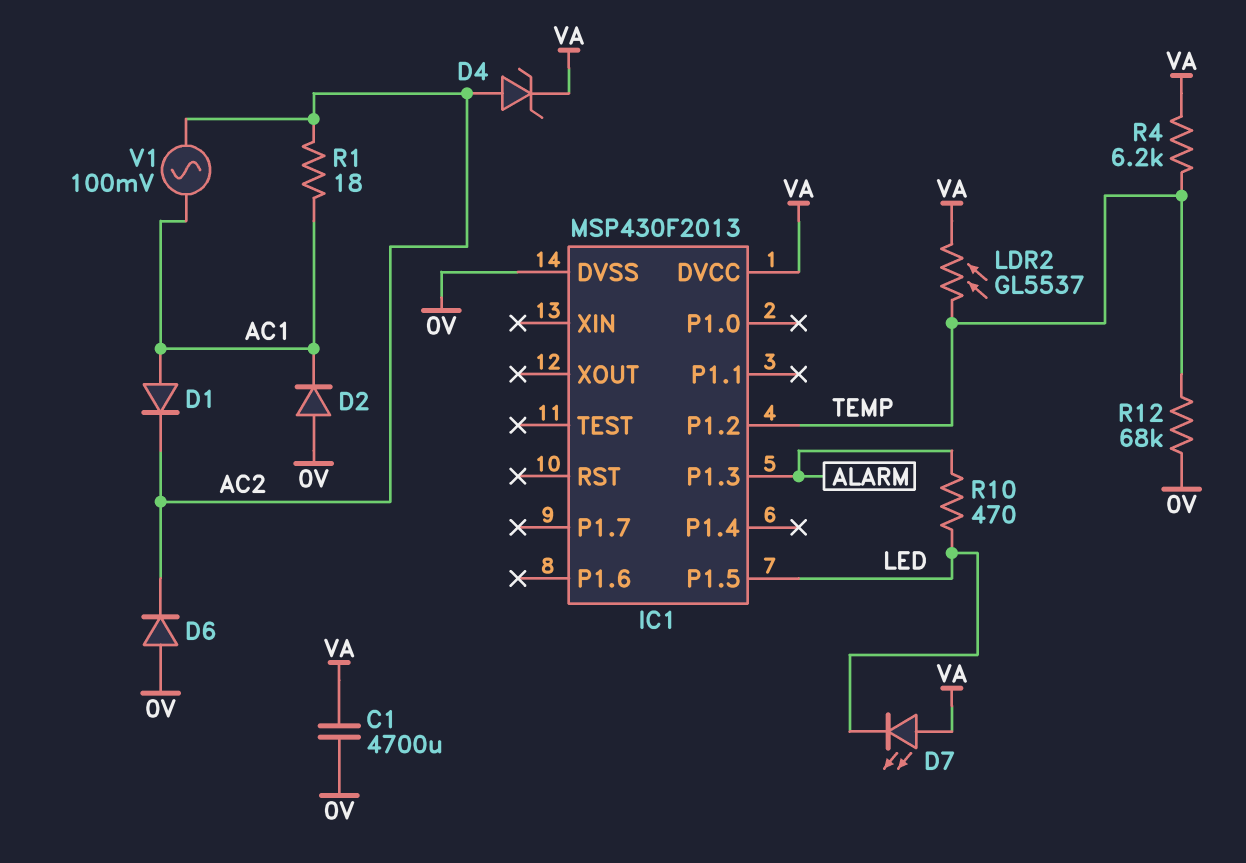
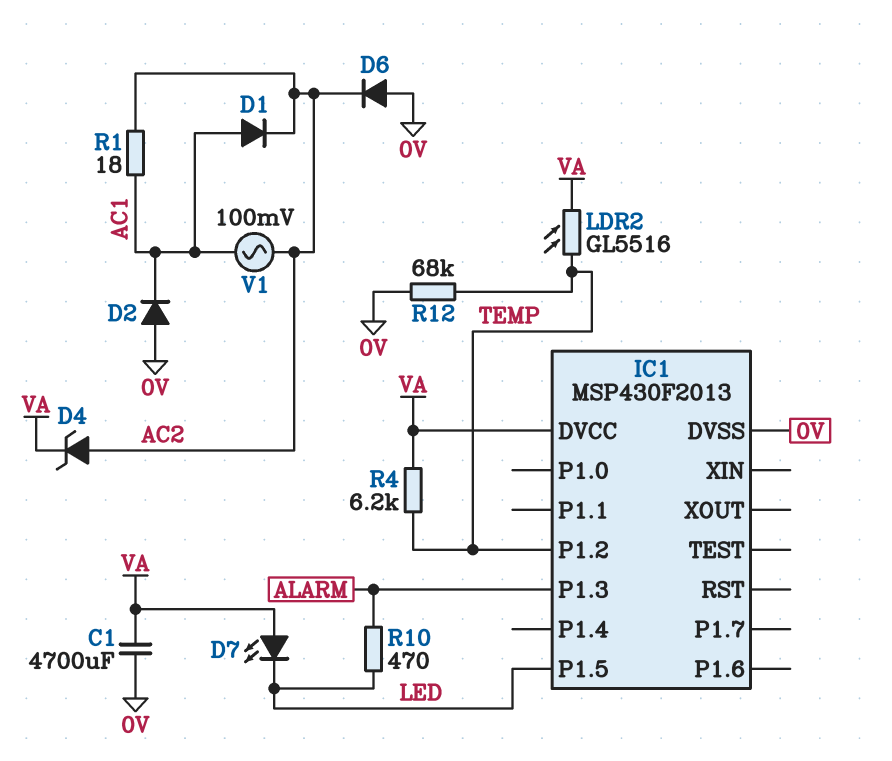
LDR2: GL5537 (TEMP, VA) -> GL5516 (TEMP, VA)

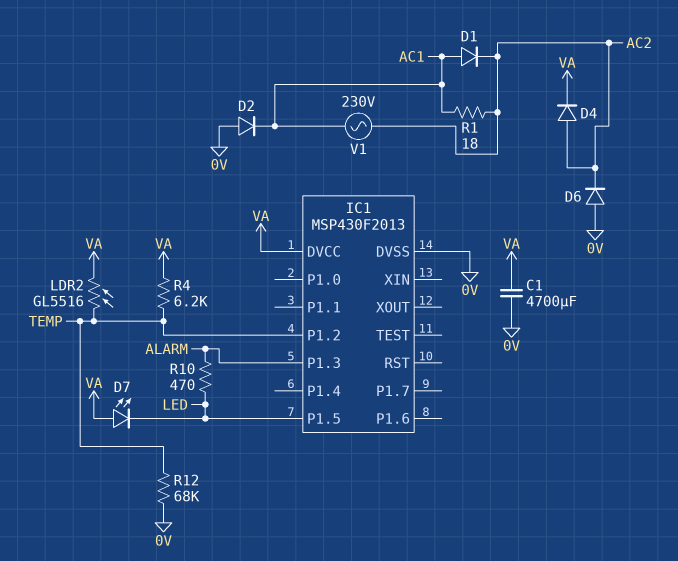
D4: zener (A AC2, K VA) -> diode (A AC2, K VA)
V1: AC 100mV (AC1, AC2) -> AC 230V (AC1, AC2)

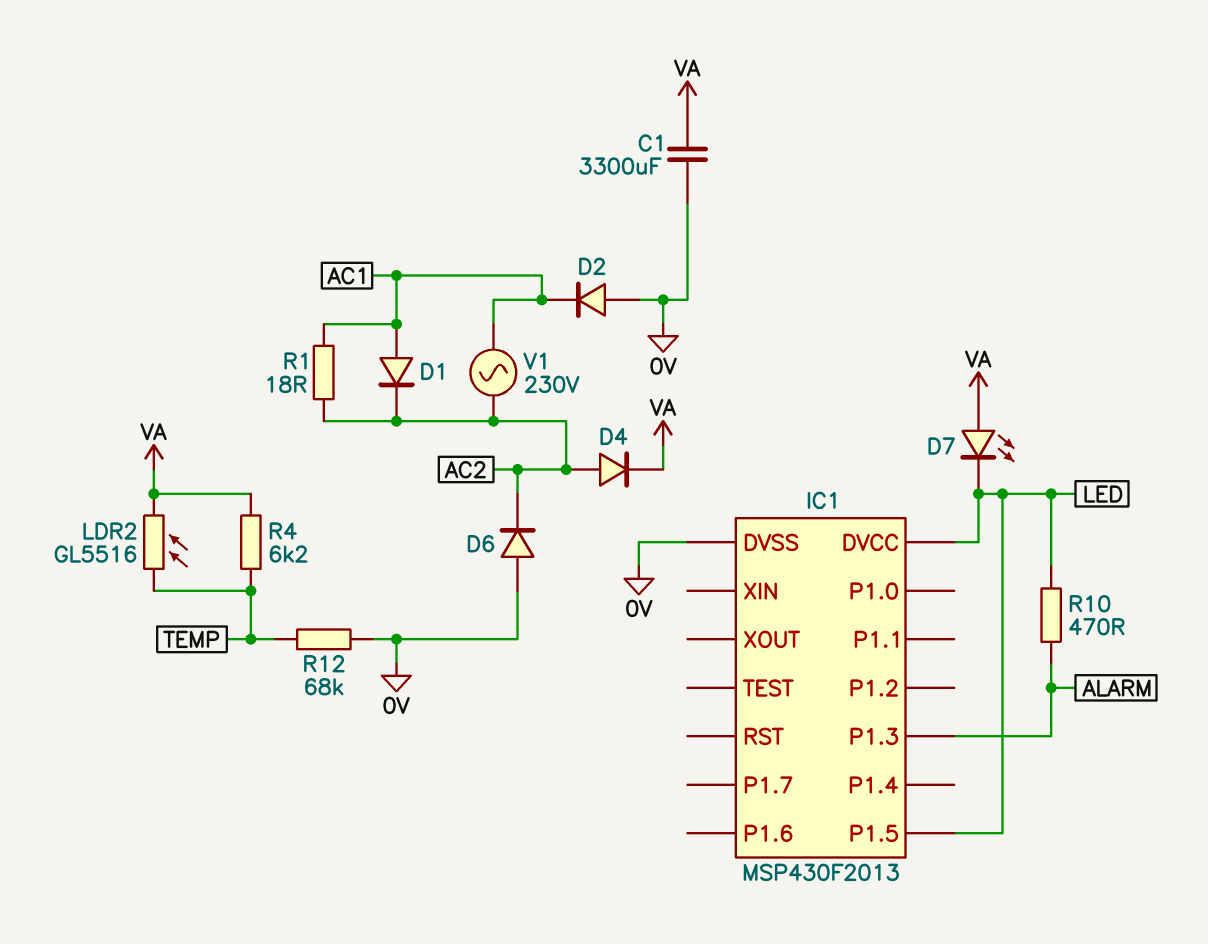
C1: 4700uF (0V, VA) -> 3300uF (0V, VA)
IC1 pin DVCC: VA -> LED
IC1 pin P1.2: TEMP -> none

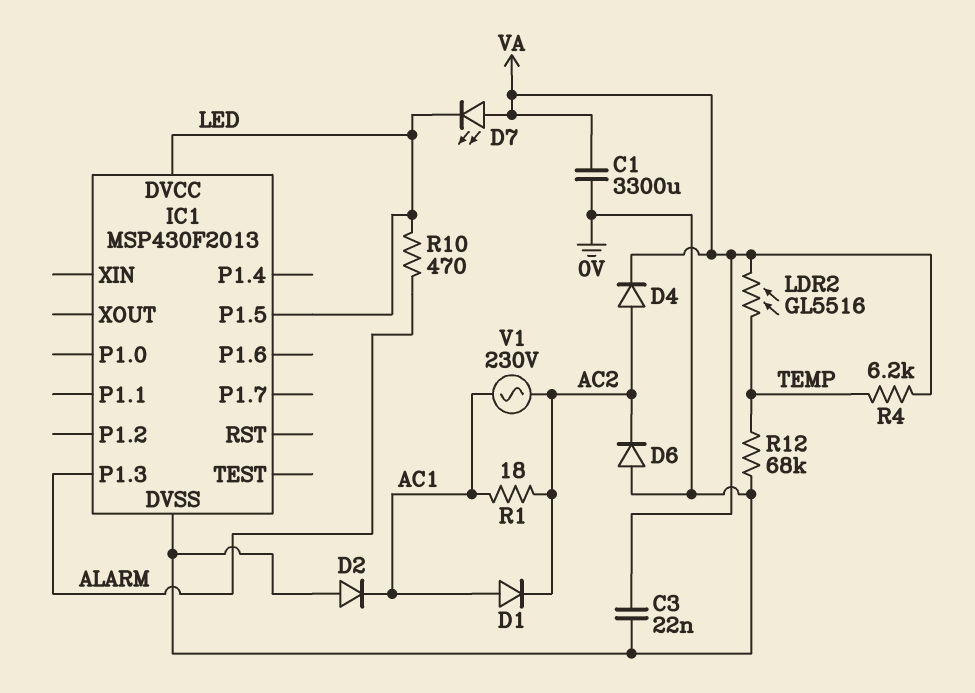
C3: none -> 22nF (0V, VA)

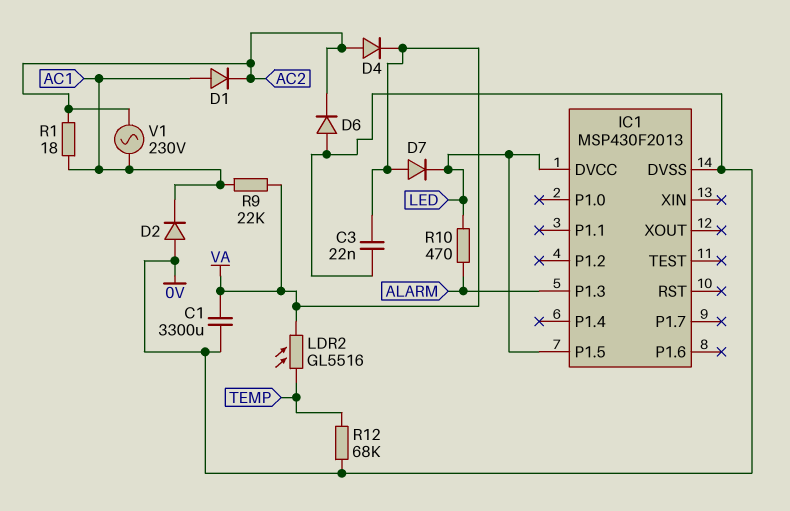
D7: LED (A VA, K LED) -> diode (A VA, K LED)
R4: 6.2k (TEMP, VA) -> none
R9: none -> 22k (AC1, VA)

